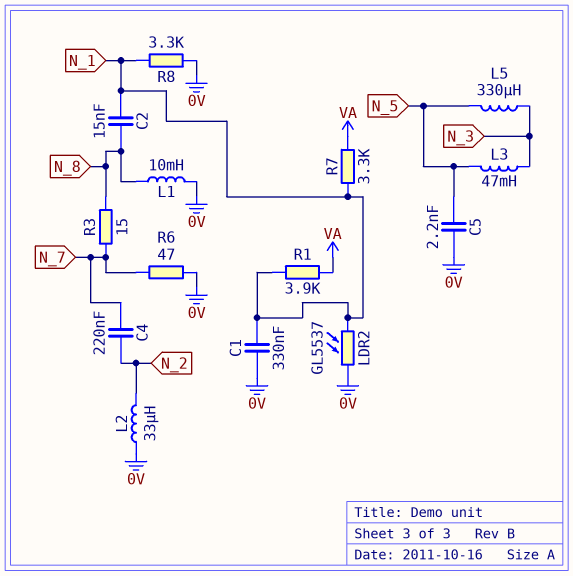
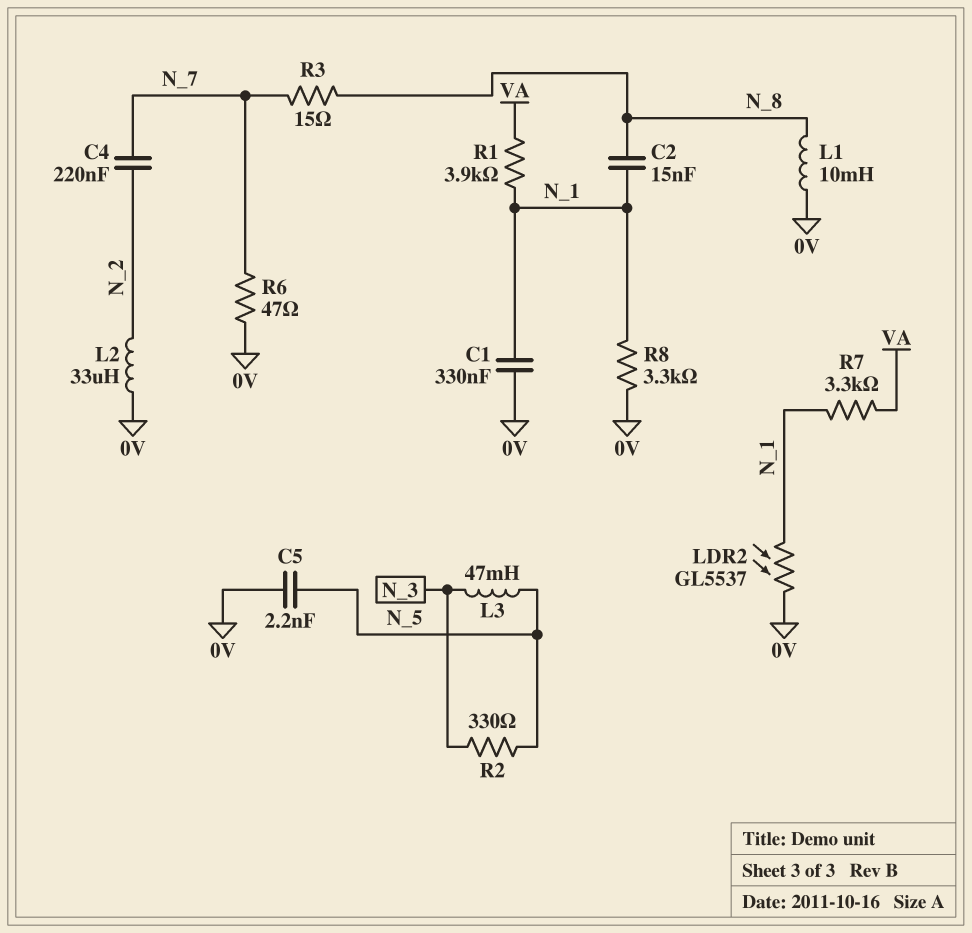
L5: 330uH (N_3, N_5) -> none
R2: none -> 330 (N_3, N_5)

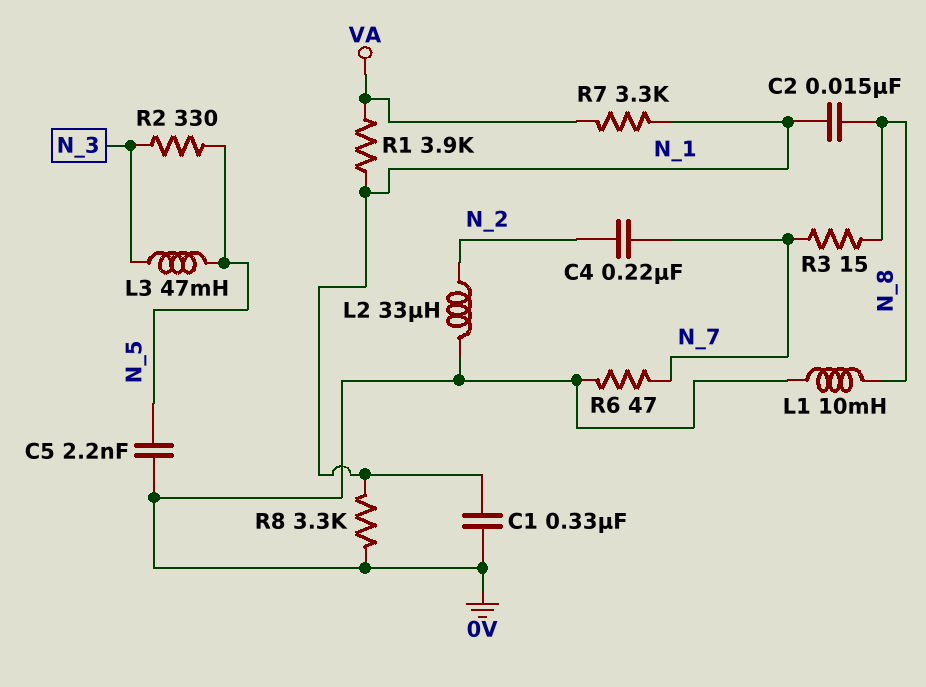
LDR2: GL5537 (0V, N_1) -> none

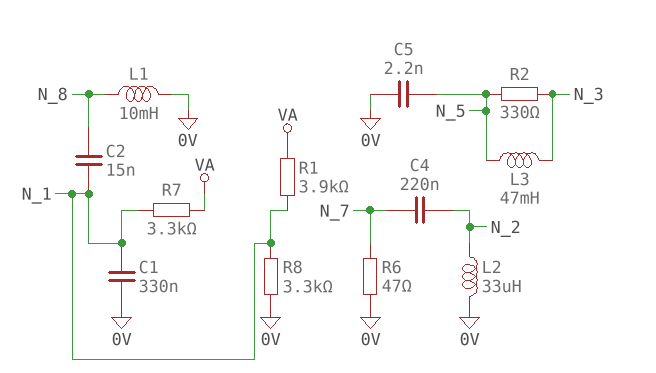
R3: 15 (N_7, N_8) -> none

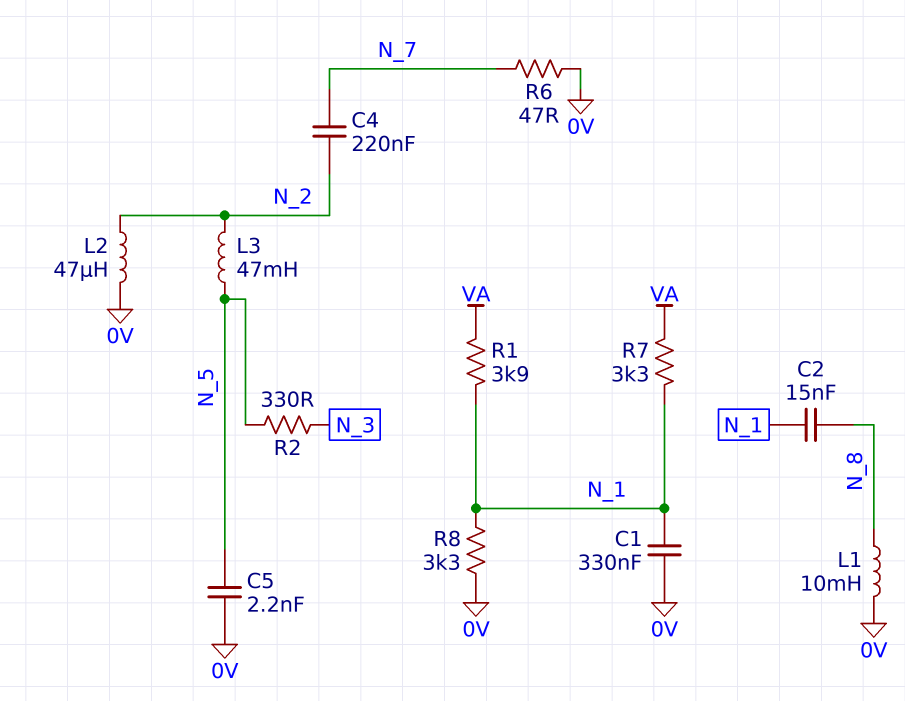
L2: 33uH (0V, N_2) -> 47uH (0V, N_2)
L3: 47mH (N_3, N_5) -> 47mH (N_2, N_5)

